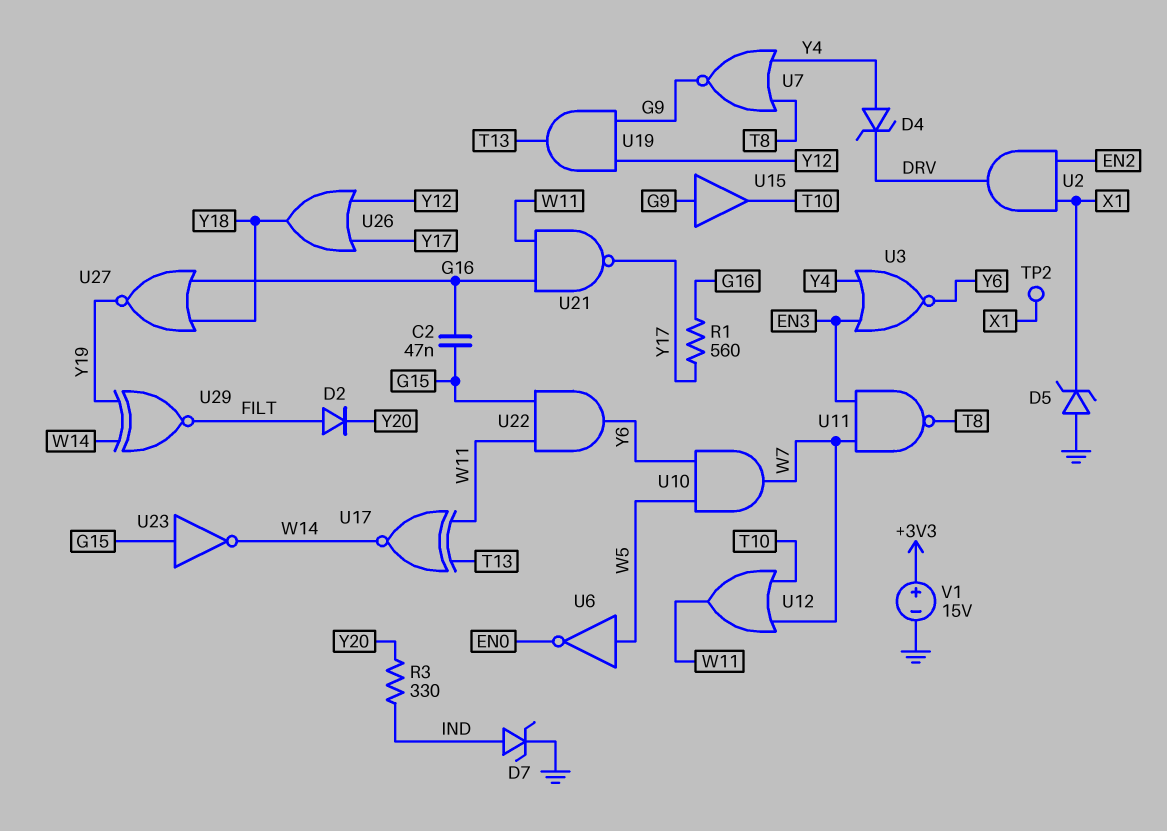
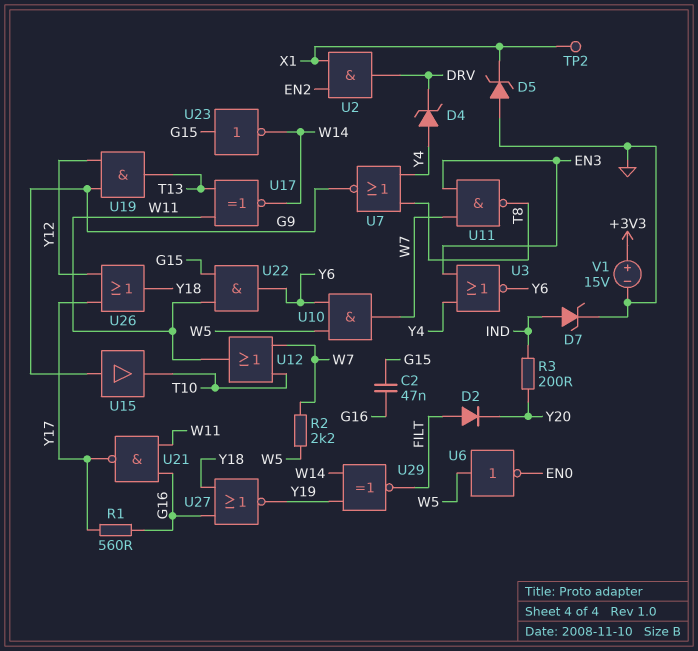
R2: none -> 2.2k (W5, W7)
R3: 330 (IND, Y20) -> 200 (IND, Y20)

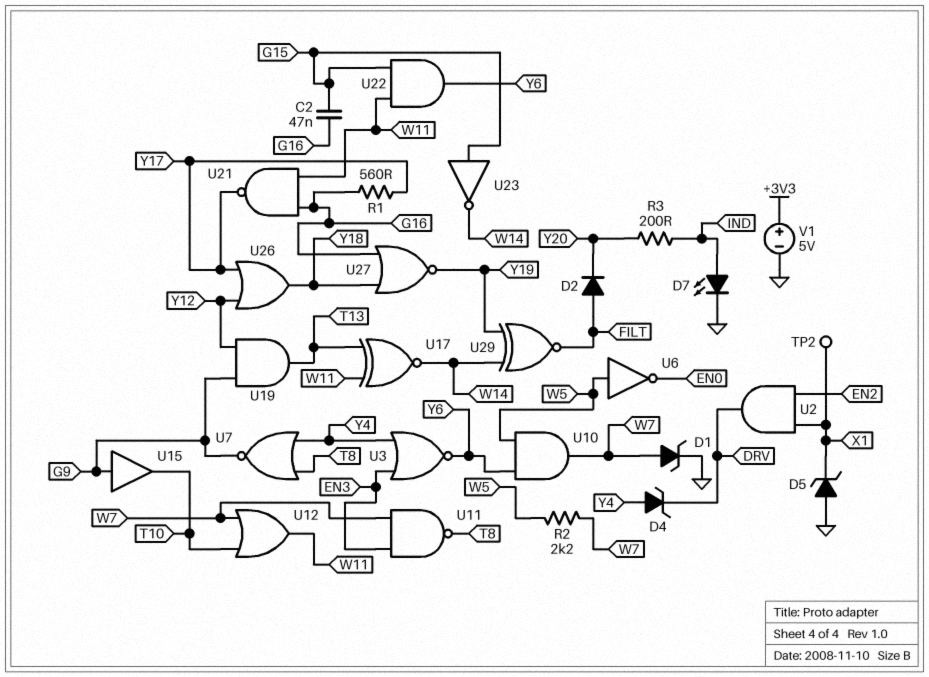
D1: none -> zener (A W7, K GND)
D7: zener (A IND, K GND) -> LED (A IND, K GND)
V1: 15V (plus +3V3, minus GND) -> 5V (plus +3V3, minus GND)

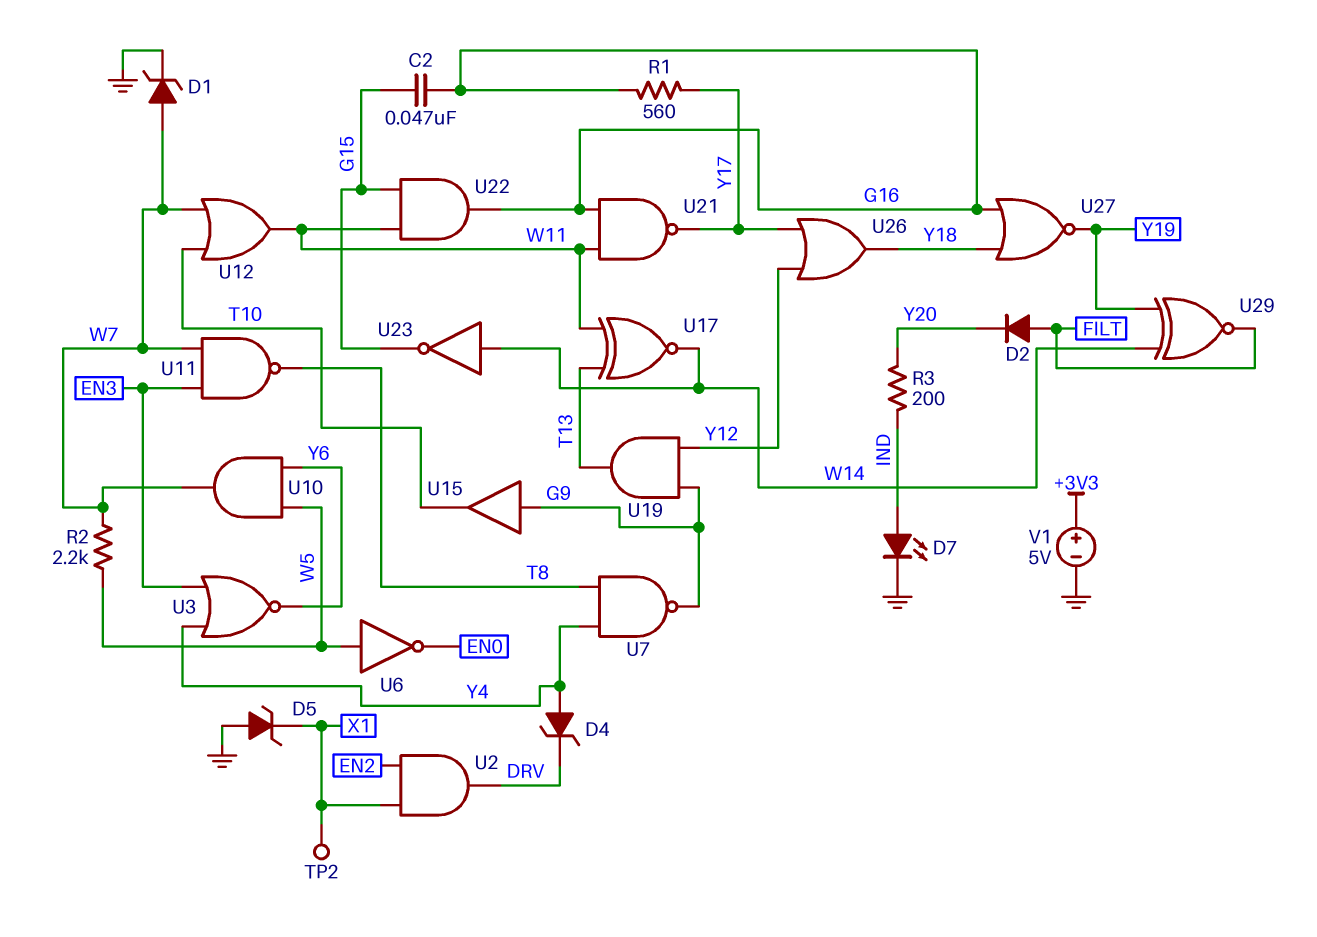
U7: NOR (in T8, in Y4, out G9) -> NAND (in T8, in Y4, out G9)
U22: AND (in G15, in W11, out Y6) -> AND (in G15, in W11, out G16)
U23: NOT (in G15, out W14) -> NOT (in W14, out G15)

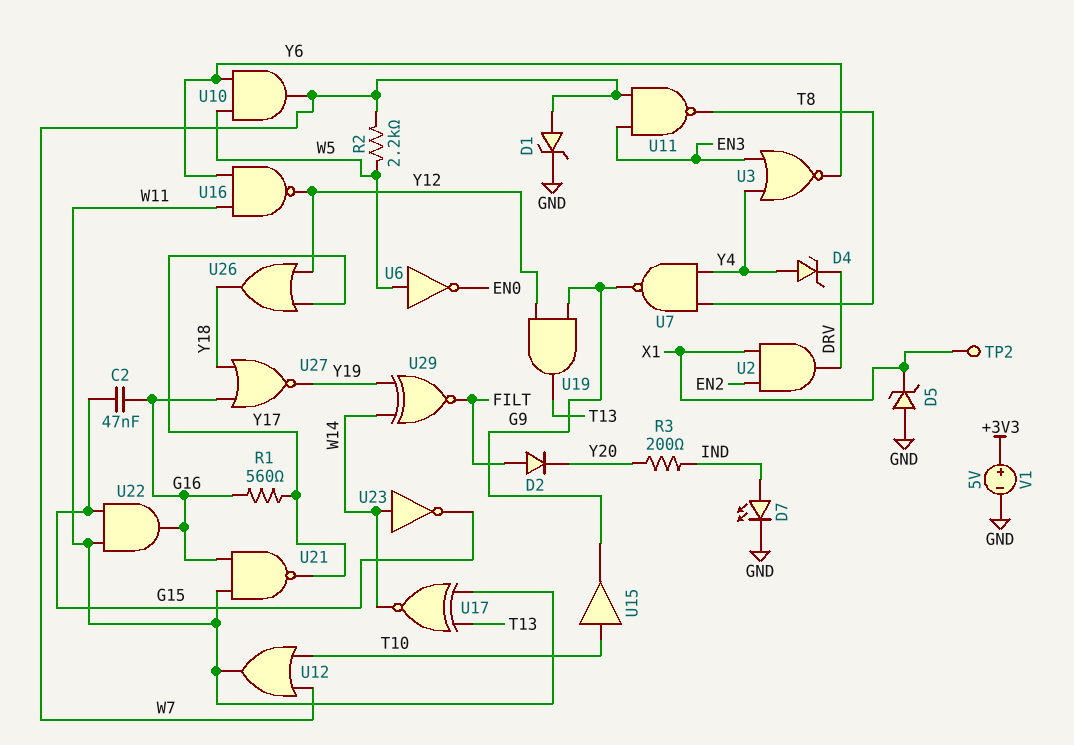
U15: buffer (in G9, out T10) -> buffer (in T10, out G9)
U16: none -> NAND (in W11, in Y6, out Y12)

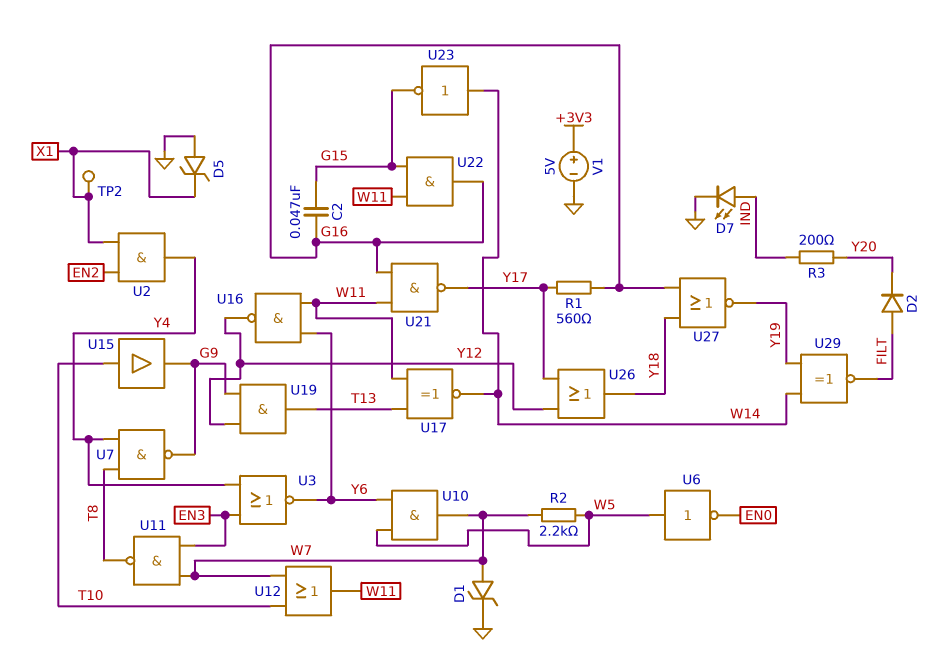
D4: zener (A Y4, K DRV) -> none
U2: AND (in EN2, in X1, out DRV) -> AND (in EN2, in X1, out Y4)

